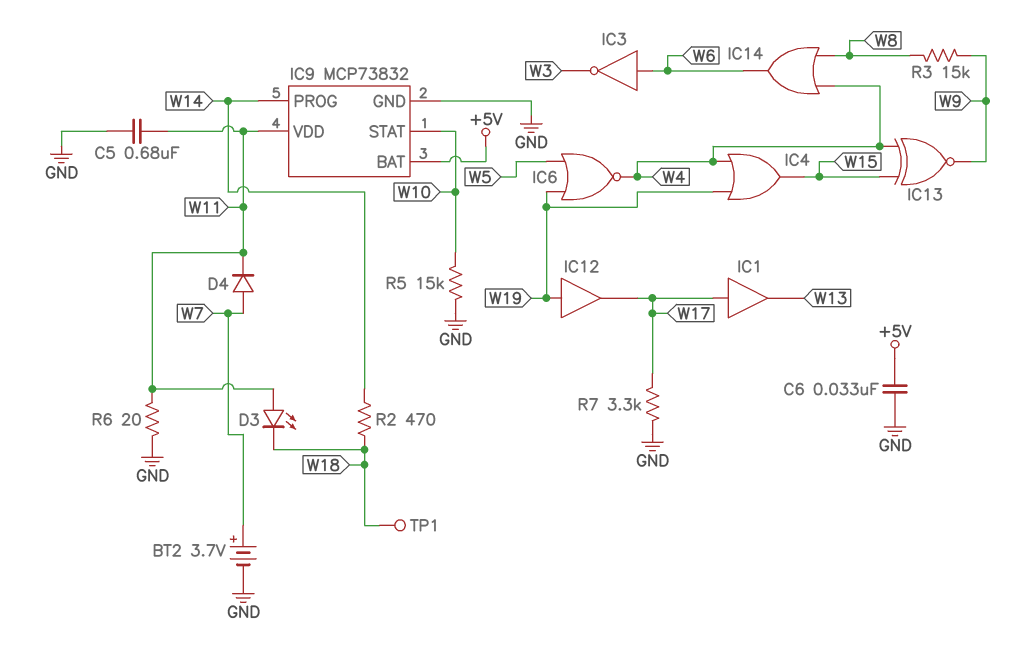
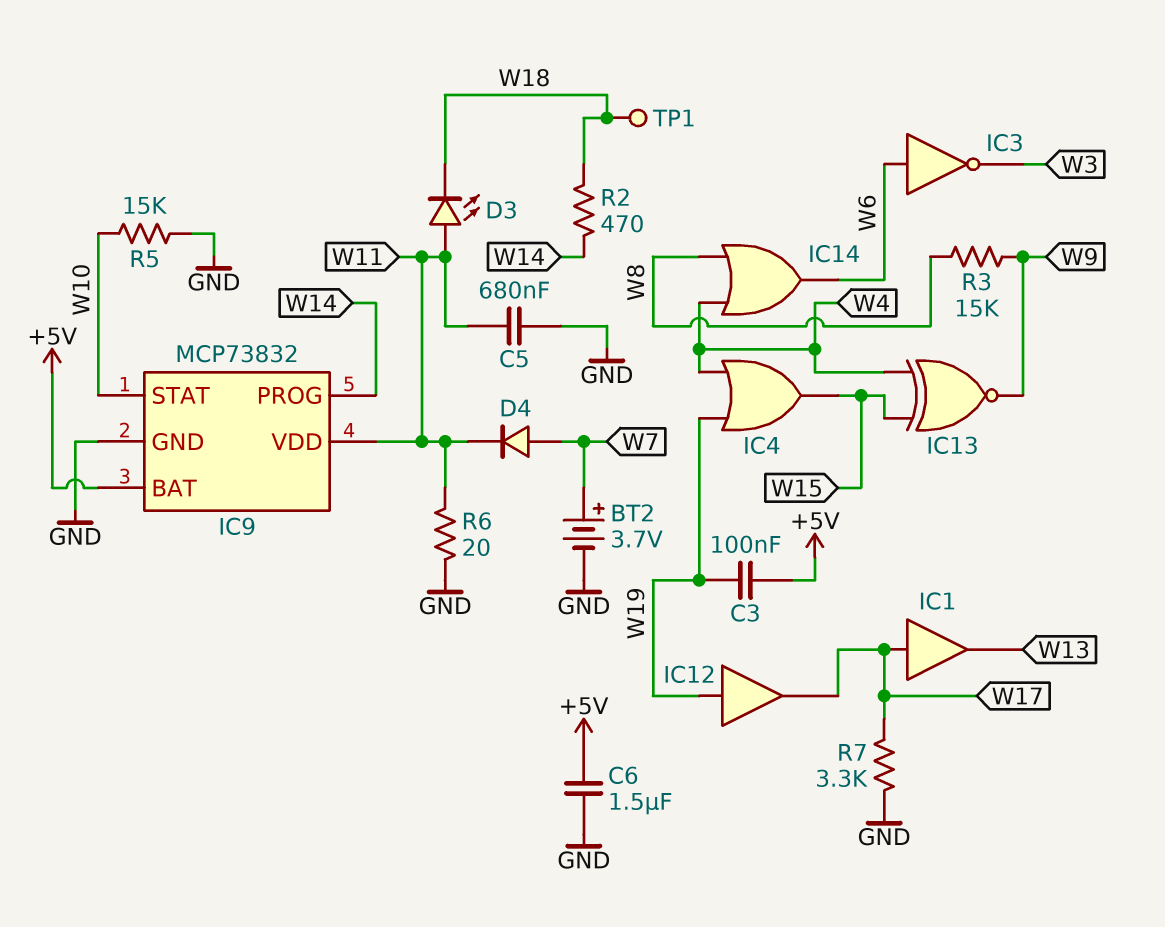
C3: none -> 100nF (+5V, W19)
C6: 33nF (+5V, GND) -> 1.5uF (+5V, GND)
IC6: NOR (in W5, in W19, out W4) -> none

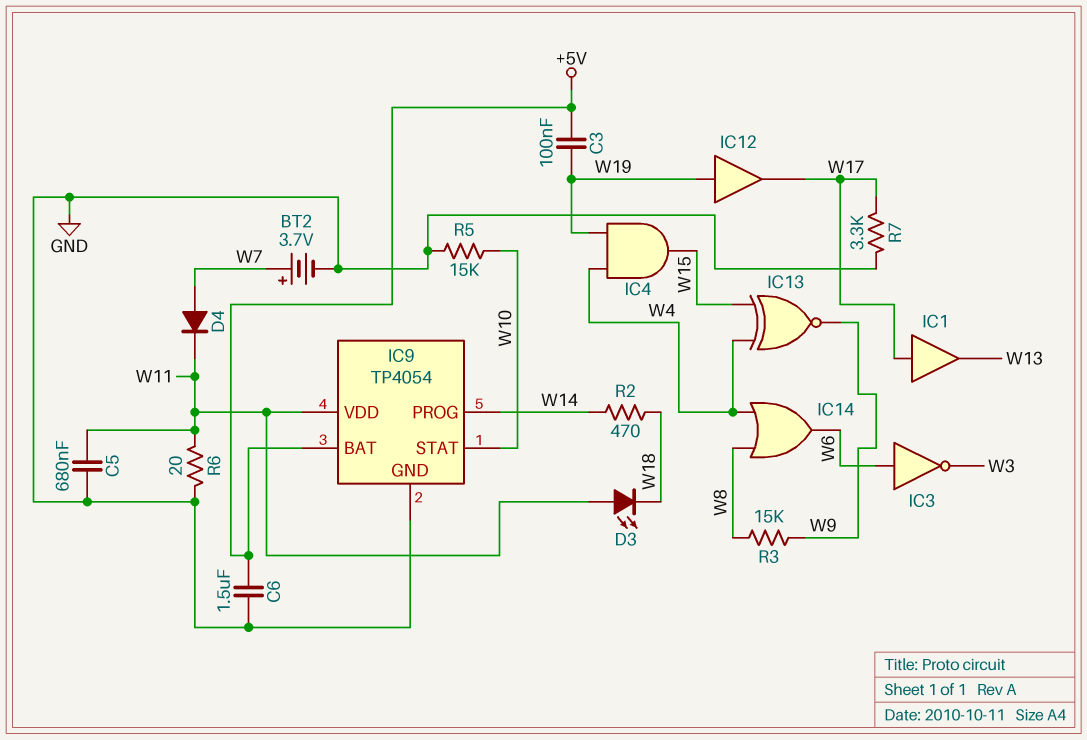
IC4: OR (in W4, in W19, out W15) -> AND (in W4, in W19, out W15)
IC9: MCP73832 -> TP4054
TP1: test point (W18) -> none

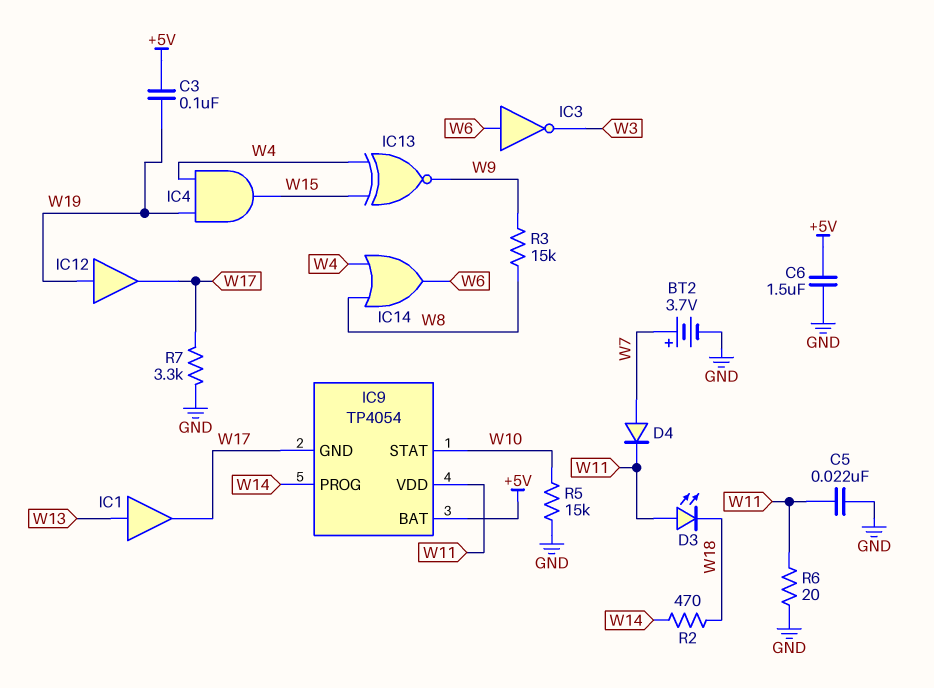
C5: 680nF (GND, W11) -> 22nF (GND, W11)
IC1: buffer (in W17, out W13) -> buffer (in W13, out W17)
IC9 pin GND: GND -> W17

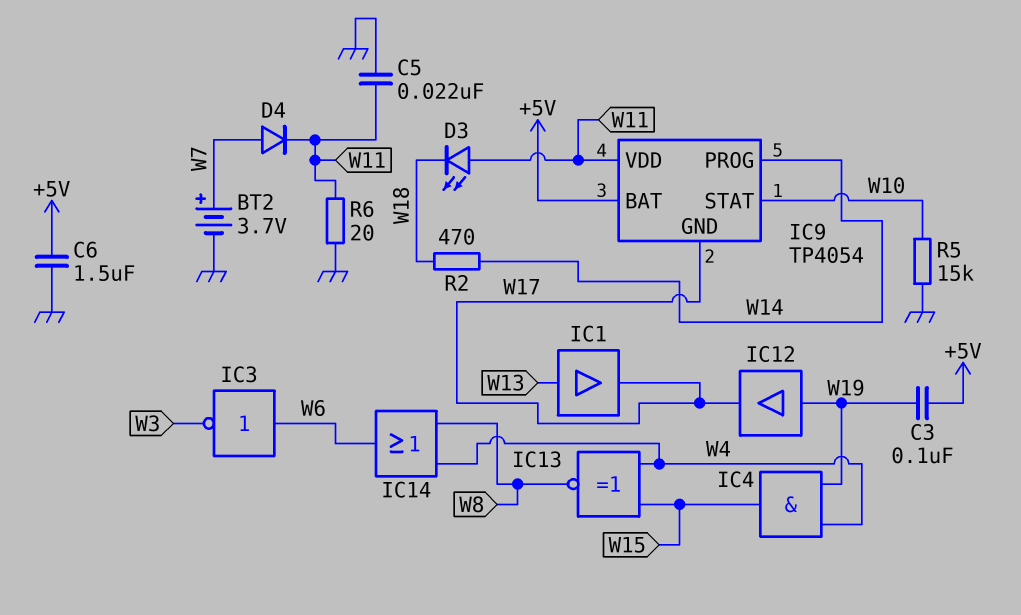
IC13: XNOR (in W4, in W15, out W9) -> XNOR (in W4, in W15, out W8)
R3: 15k (W8, W9) -> none
R7: 3.3k (GND, W17) -> none

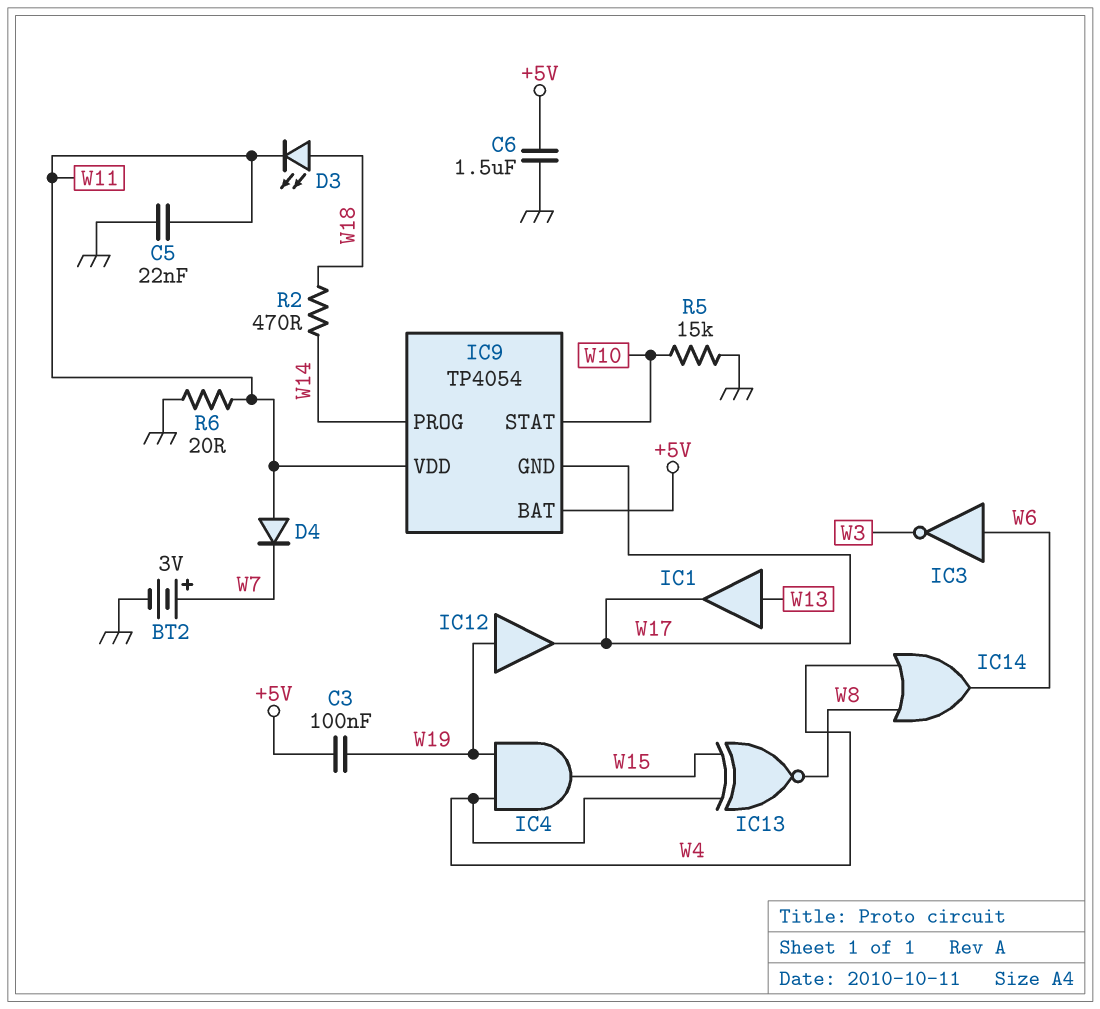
BT2: 3.7V (plus W7, minus GND) -> 3V (plus W7, minus GND)
D3: LED (A W11, K W18) -> LED (A W18, K W11)
D4: diode (A W7, K W11) -> diode (A W11, K W7)

